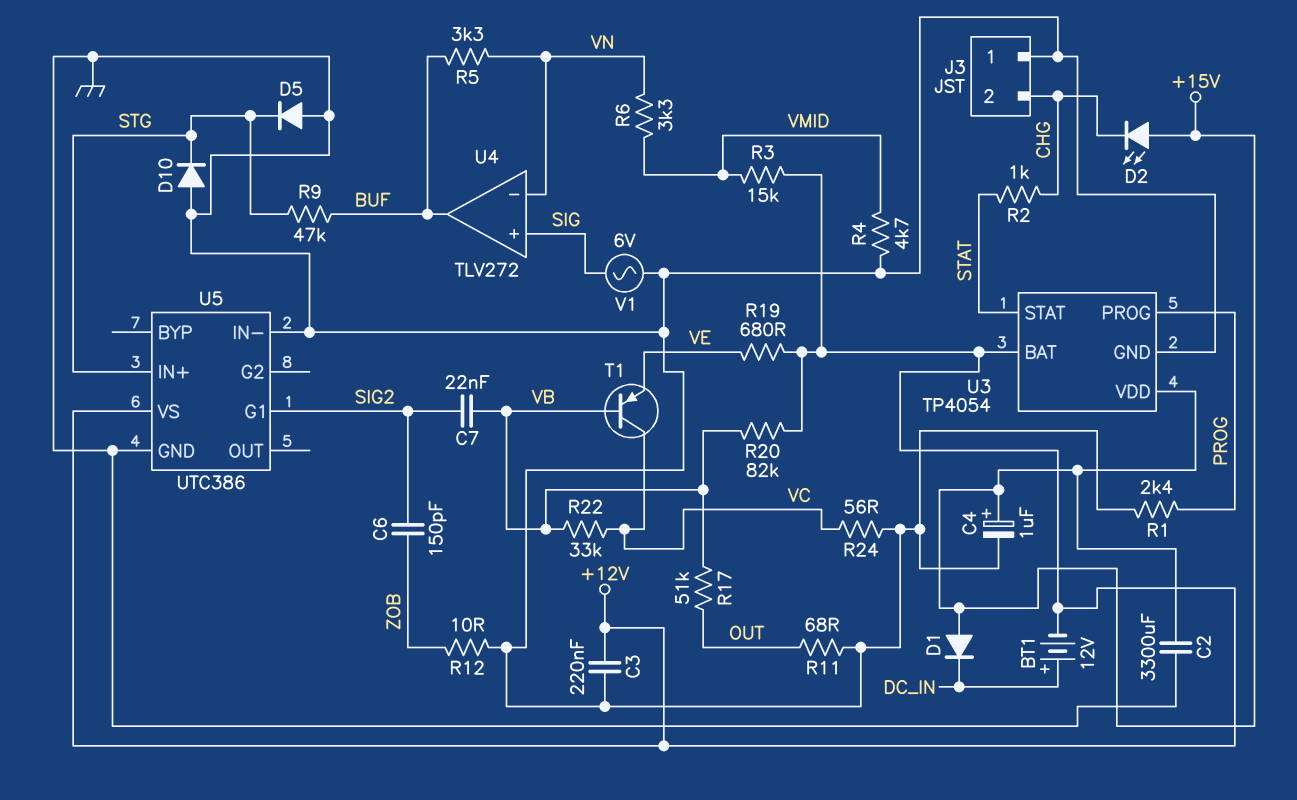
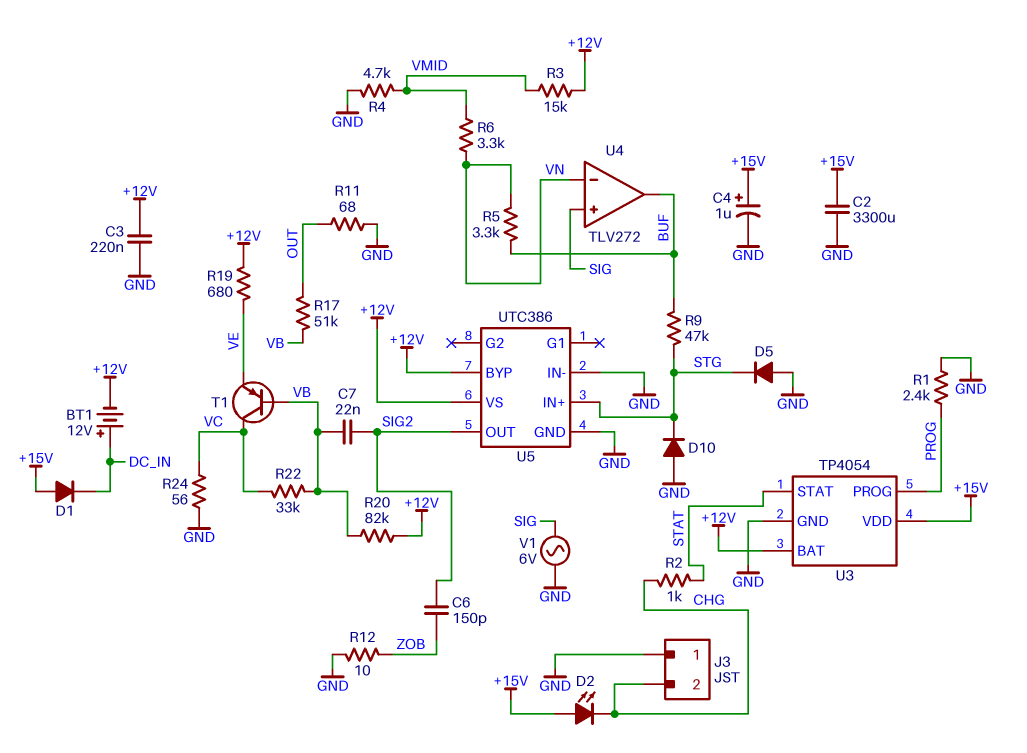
U5 pin BYP: none -> +12V
U5 pin G1: SIG2 -> none
U5 pin OUT: none -> SIG2

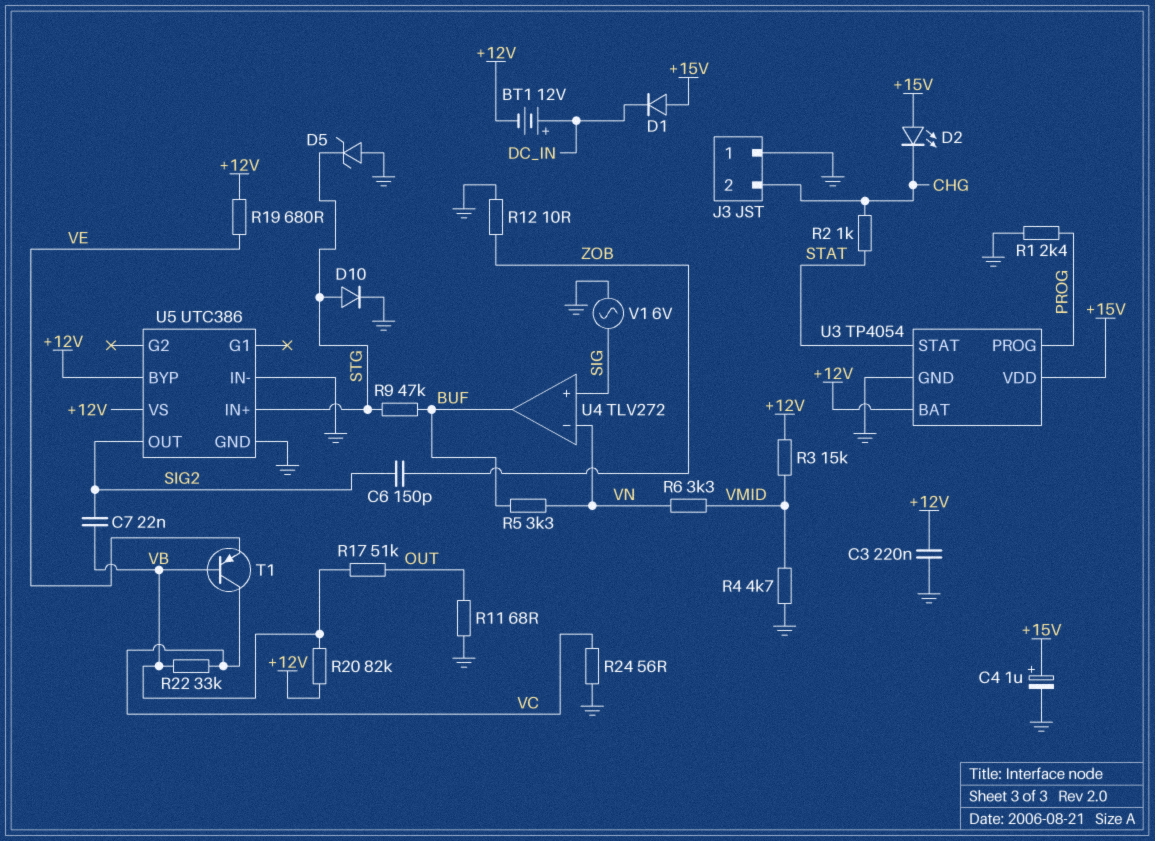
C2: 3300uF (+15V, GND) -> none
D5: diode (A GND, K STG) -> zener (A GND, K STG)
D10: diode (A GND, K STG) -> diode (A STG, K GND)

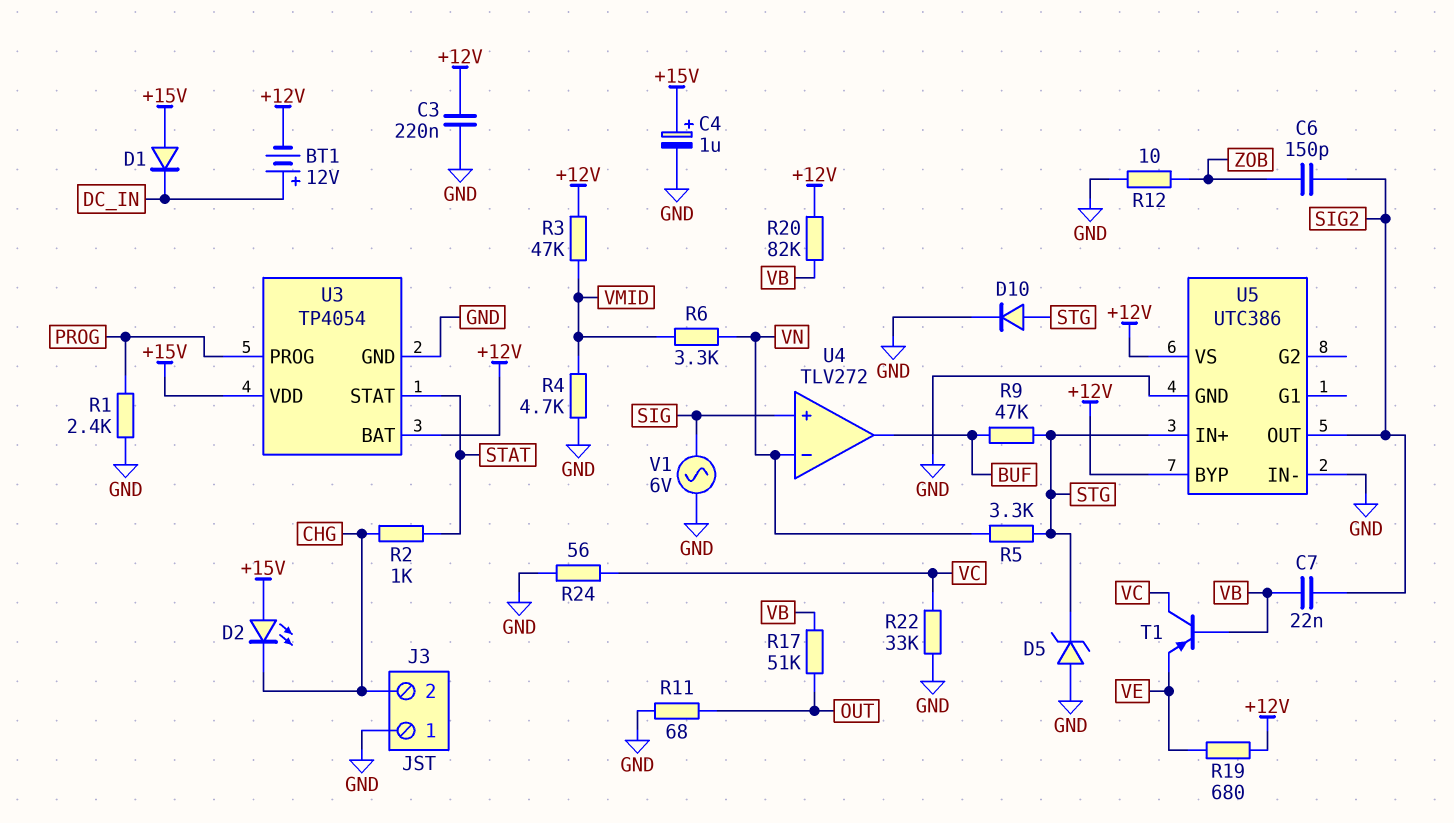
R3: 15k (+12V, VMID) -> 47k (+12V, VMID)
R5: 3.3k (BUF, VN) -> 3.3k (STG, VN)
R22: 33k (VB, VC) -> 33k (GND, VC)

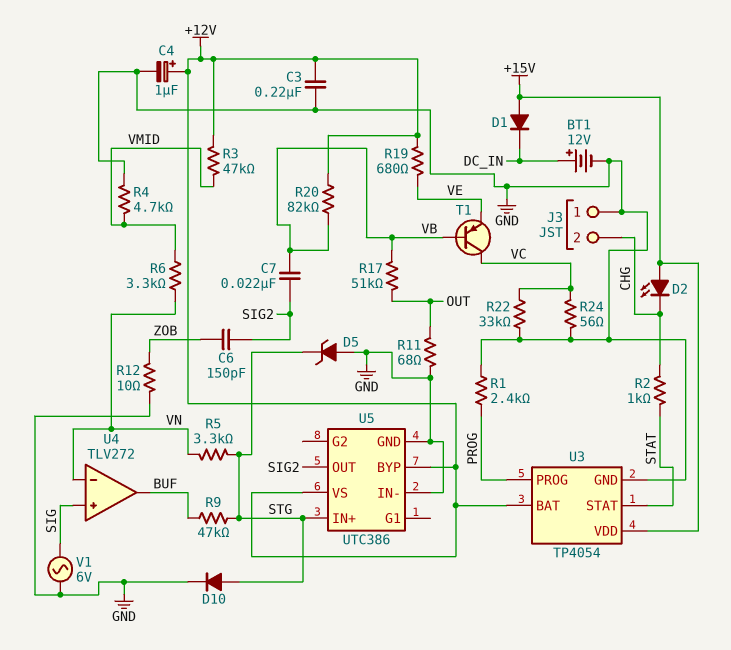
BT1: 12V (plus DC_IN, minus +12V) -> 12V (plus DC_IN, minus GND)
C4: 1uF (plus +15V, minus GND) -> 1uF (plus +12V, minus GND)

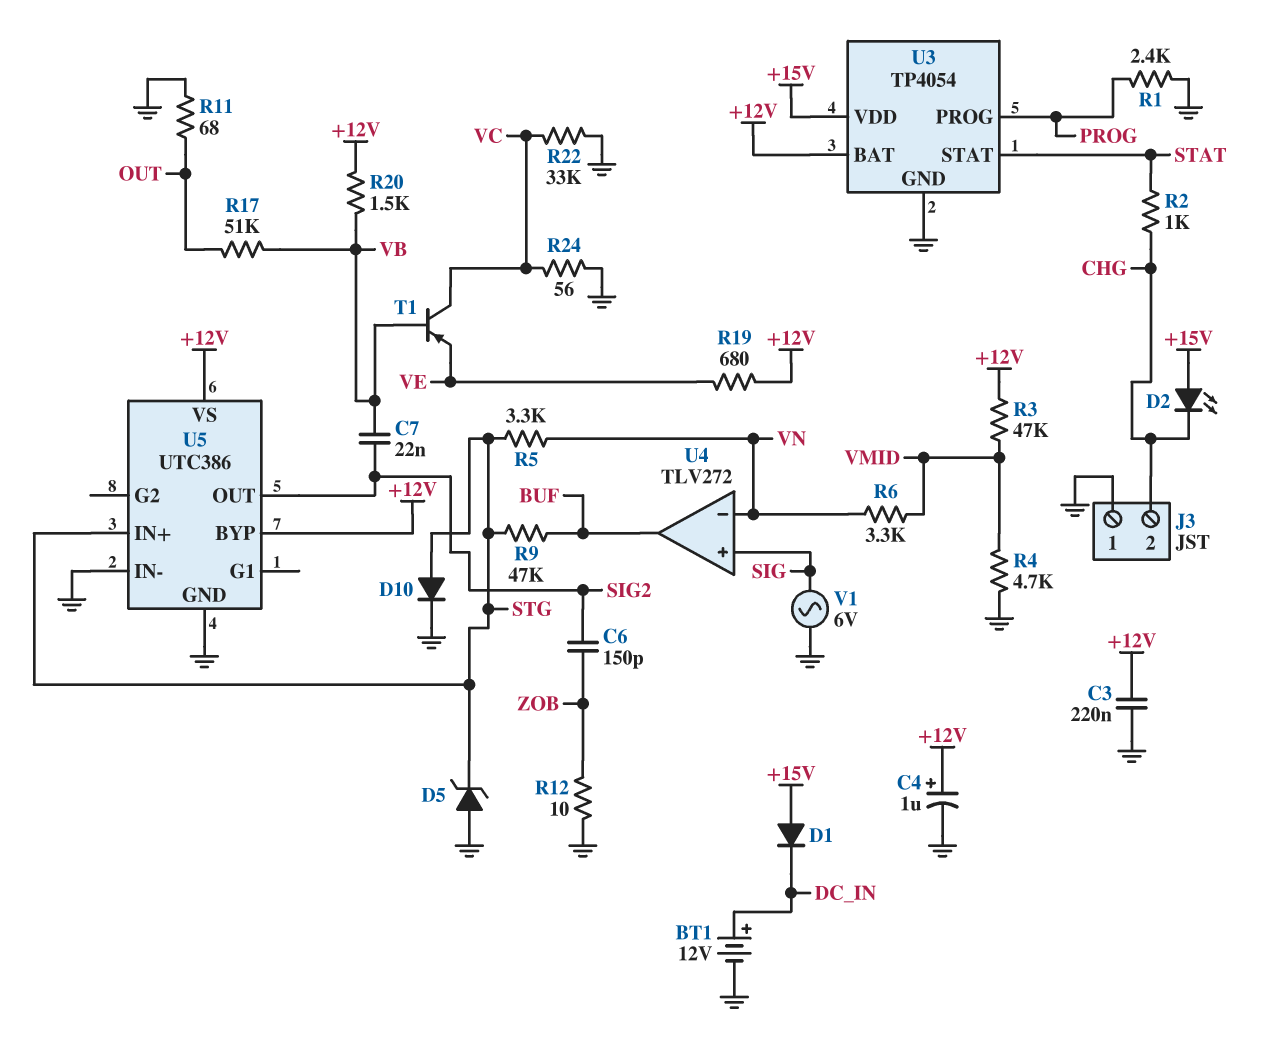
R20: 82k (+12V, VB) -> 1.5k (+12V, VB)

